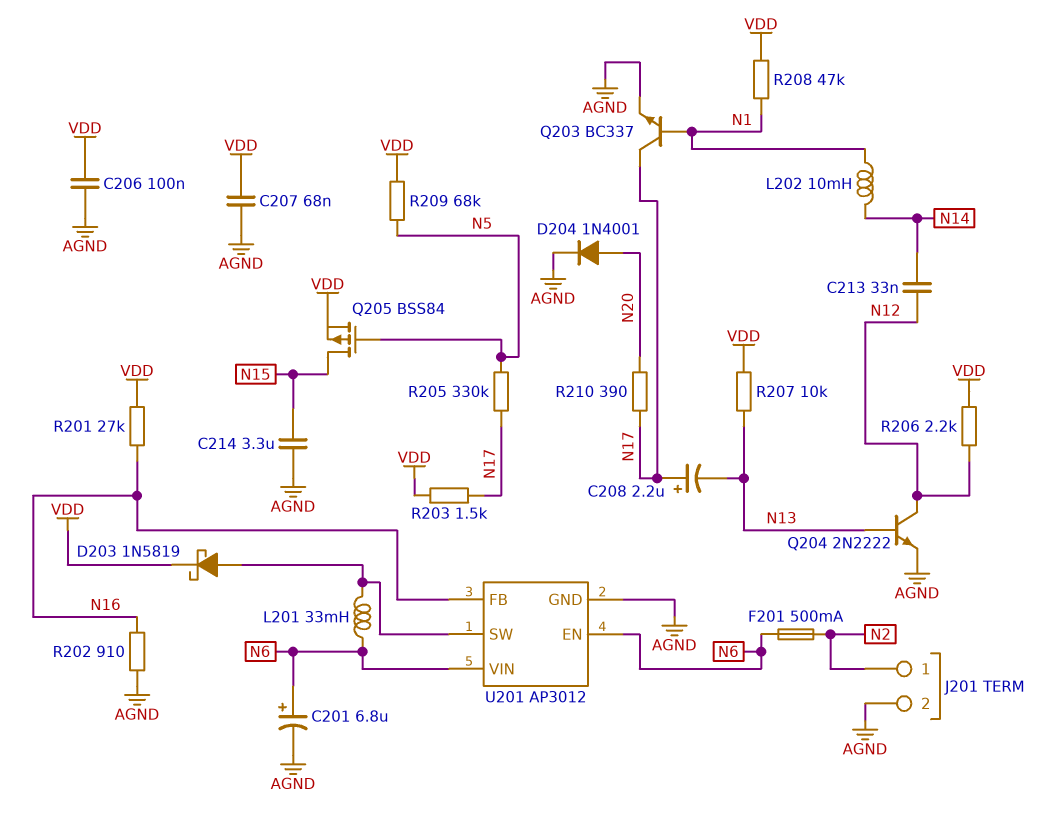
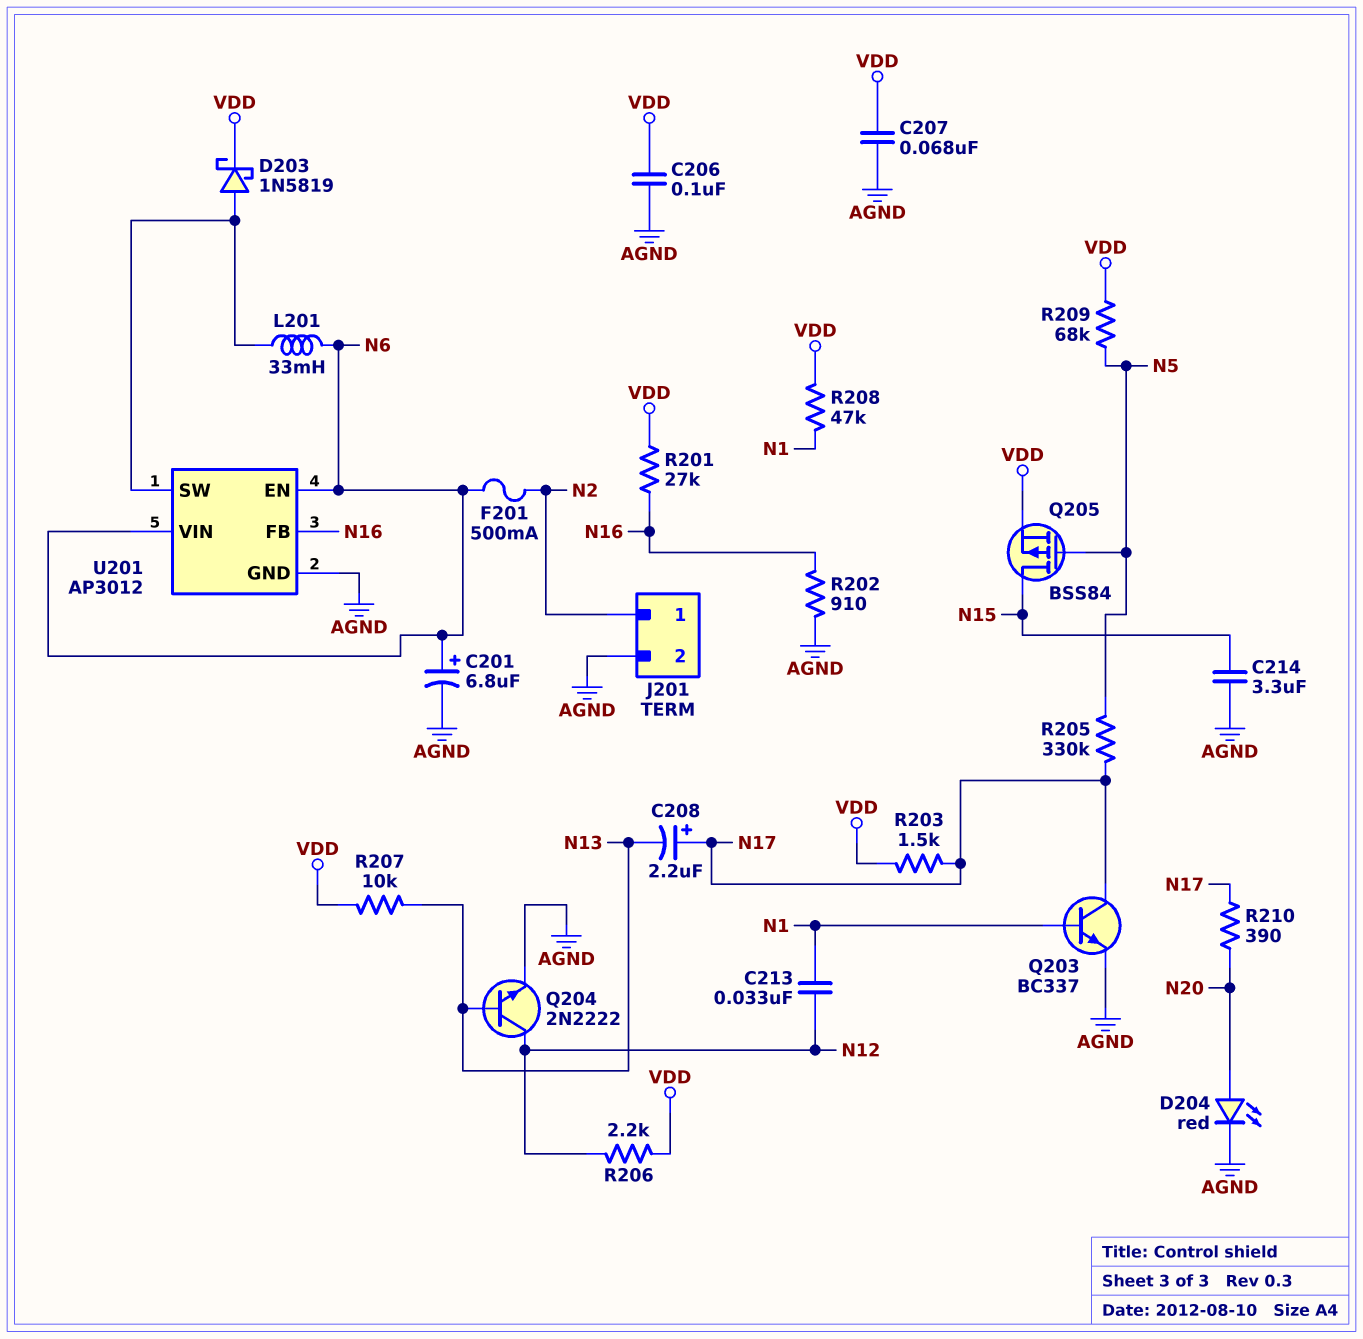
C213: 33nF (N12, N14) -> 33nF (N1, N12)
D204: diode 1N4001 (A N20, K AGND) -> LED red (A N20, K AGND)
L202: 10mH (N1, N14) -> none

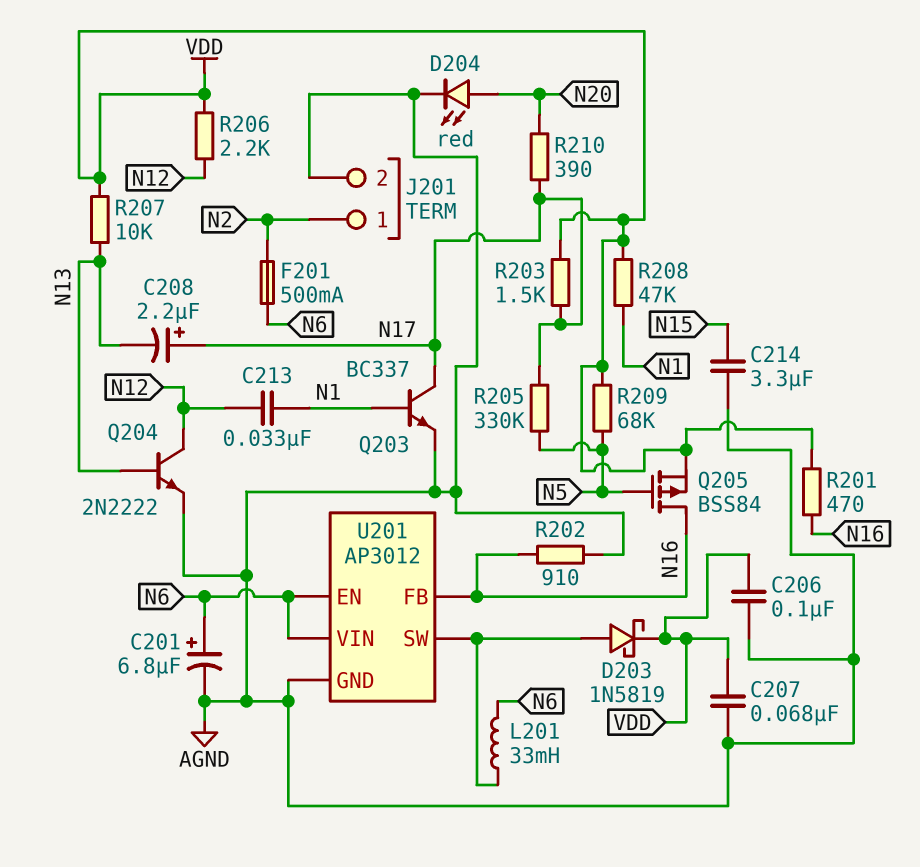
Q205: PMOS BSS84 (G N5, D N15, S VDD) -> PMOS BSS84 (G N5, D N16, S VDD)
R201: 27k (N16, VDD) -> 470 (N16, VDD)

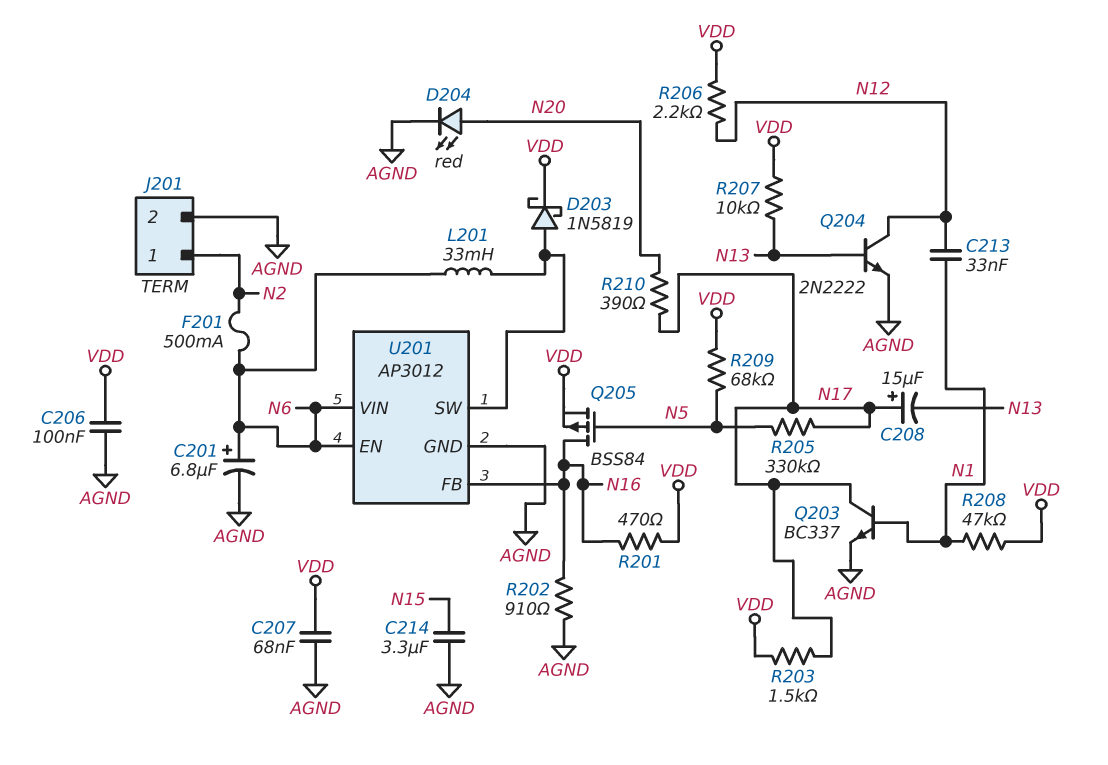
C208: 2.2uF (plus N17, minus N13) -> 15uF (plus N17, minus N13)

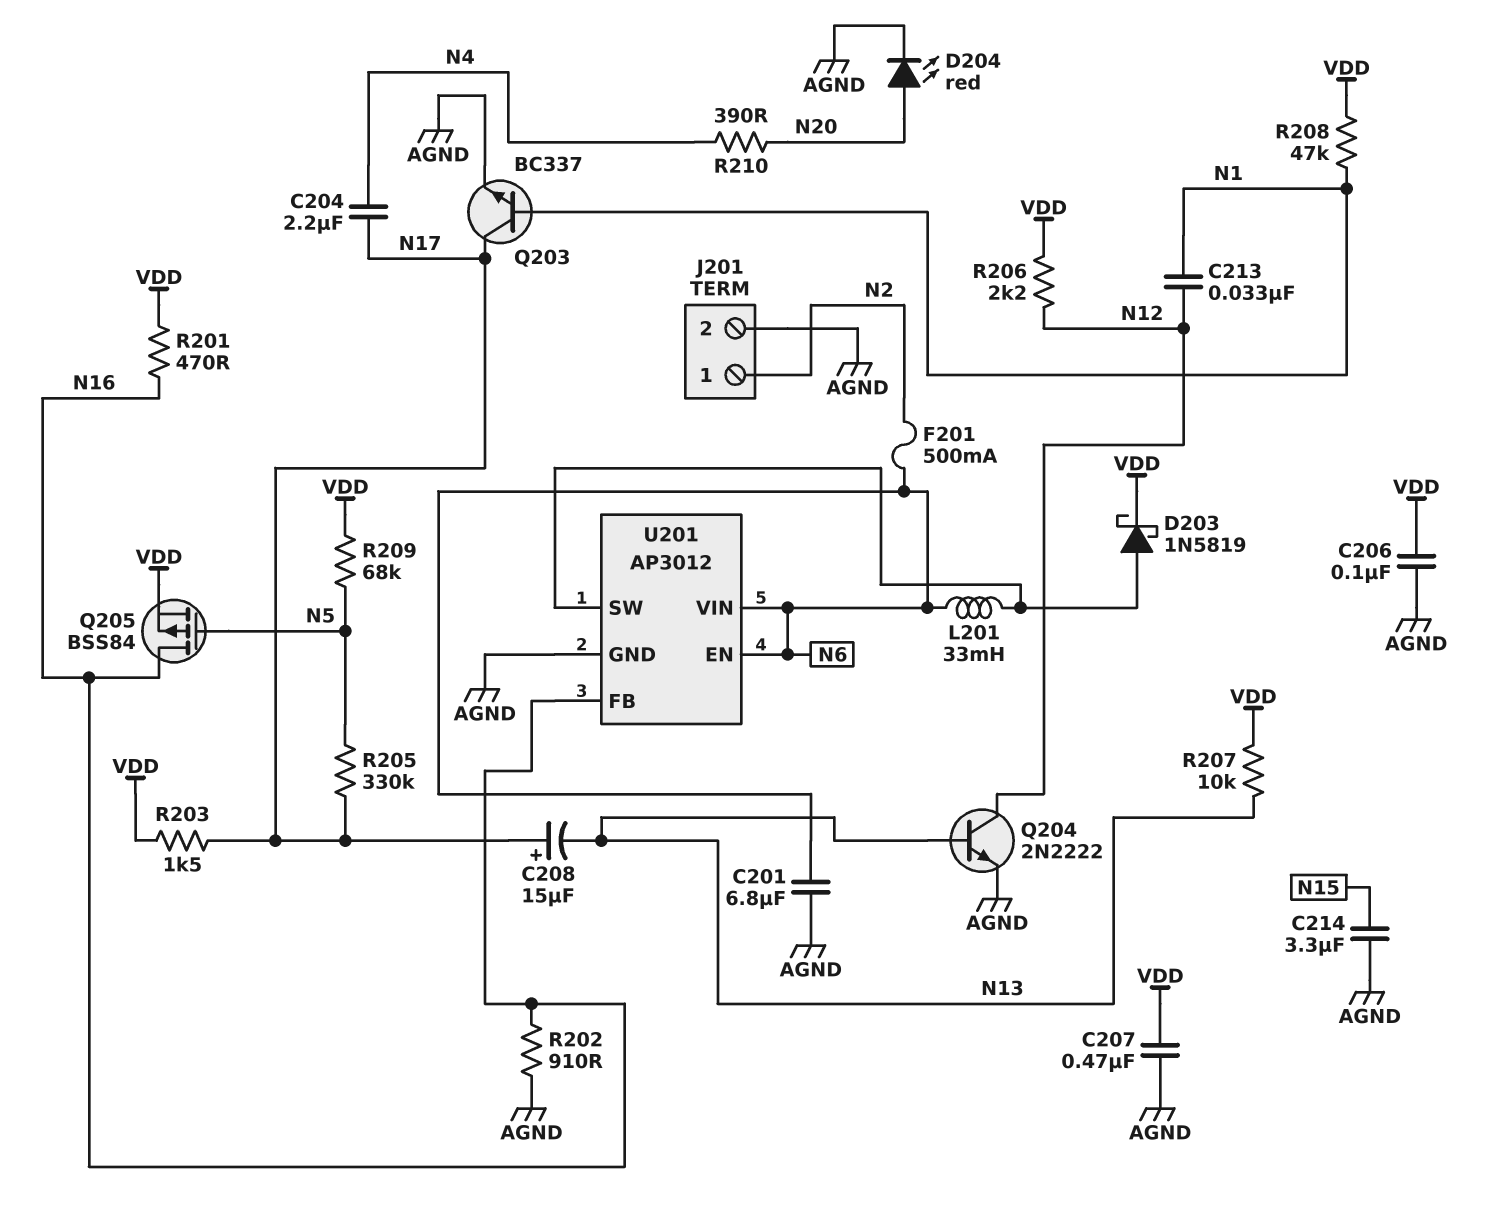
C201: 6.8uF (plus N6, minus AGND) -> 6.8uF (AGND, N6)
C204: none -> 2.2uF (N4, N17)
C207: 68nF (AGND, VDD) -> 470nF (AGND, VDD)
R210: 390 (N17, N20) -> 390 (N4, N20)

